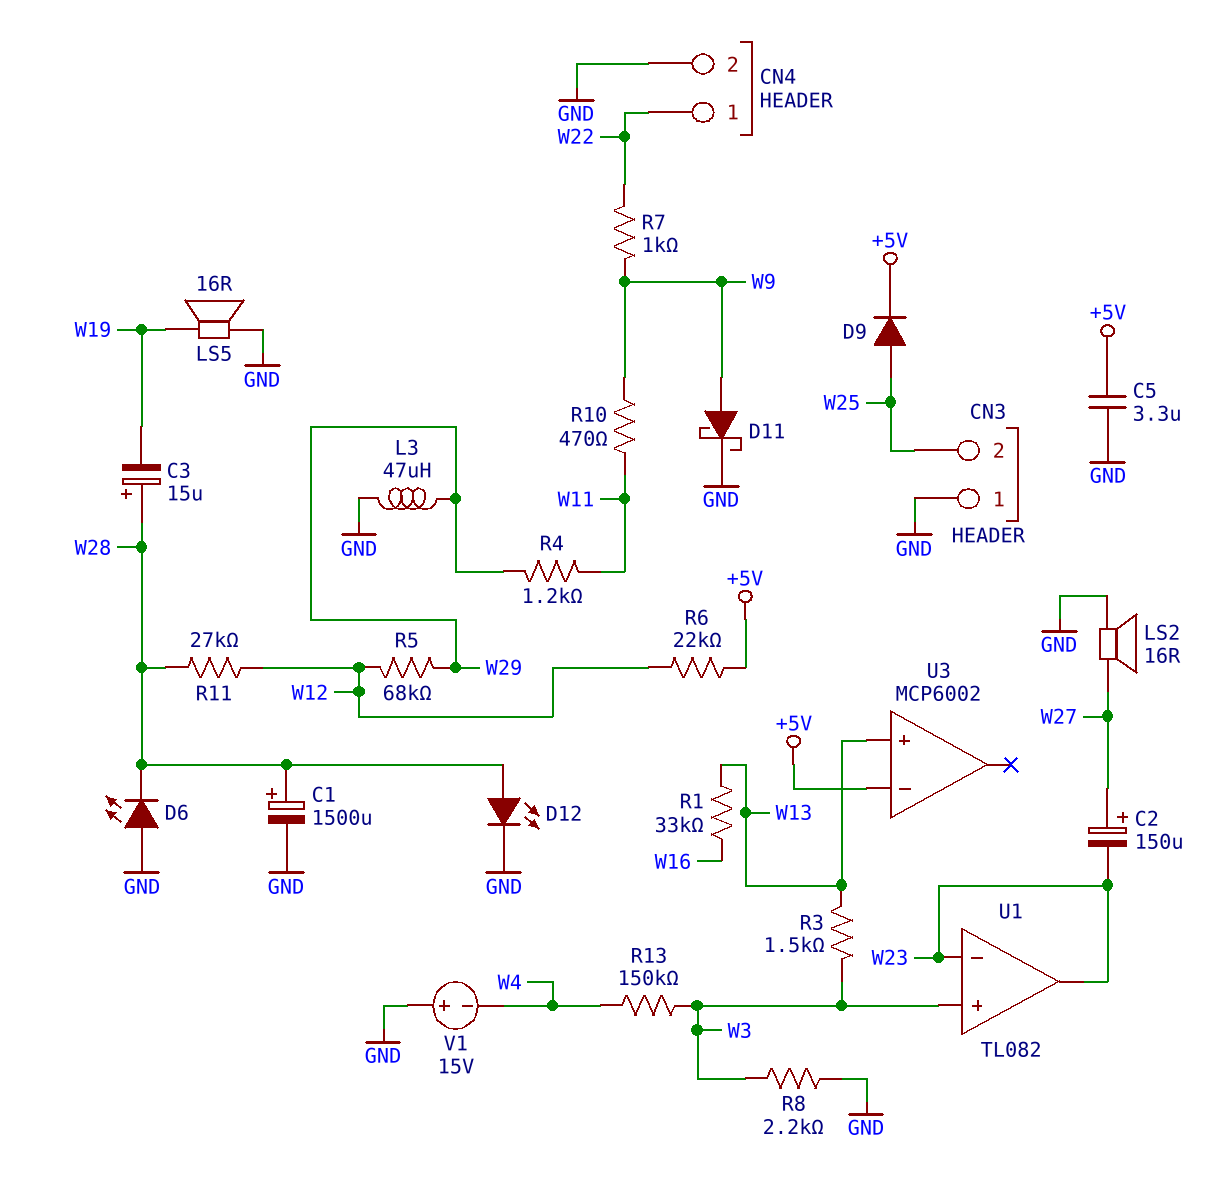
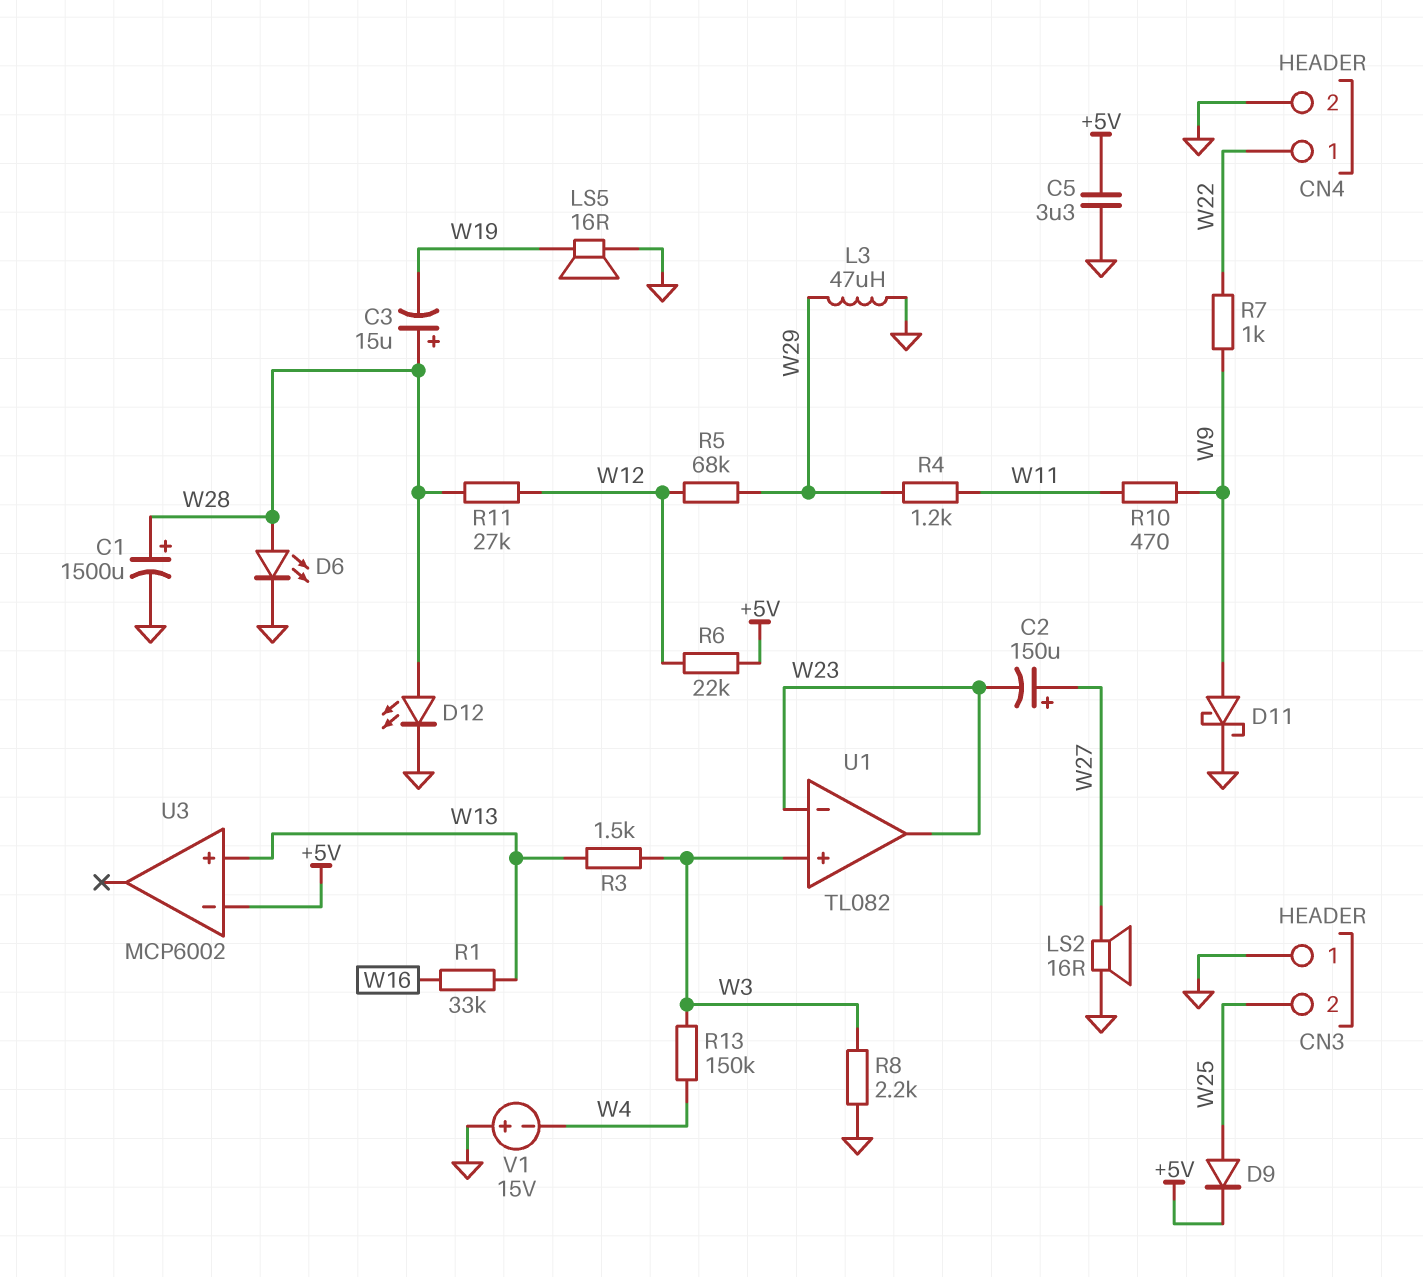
D6: LED (A GND, K W28) -> LED (A W28, K GND)

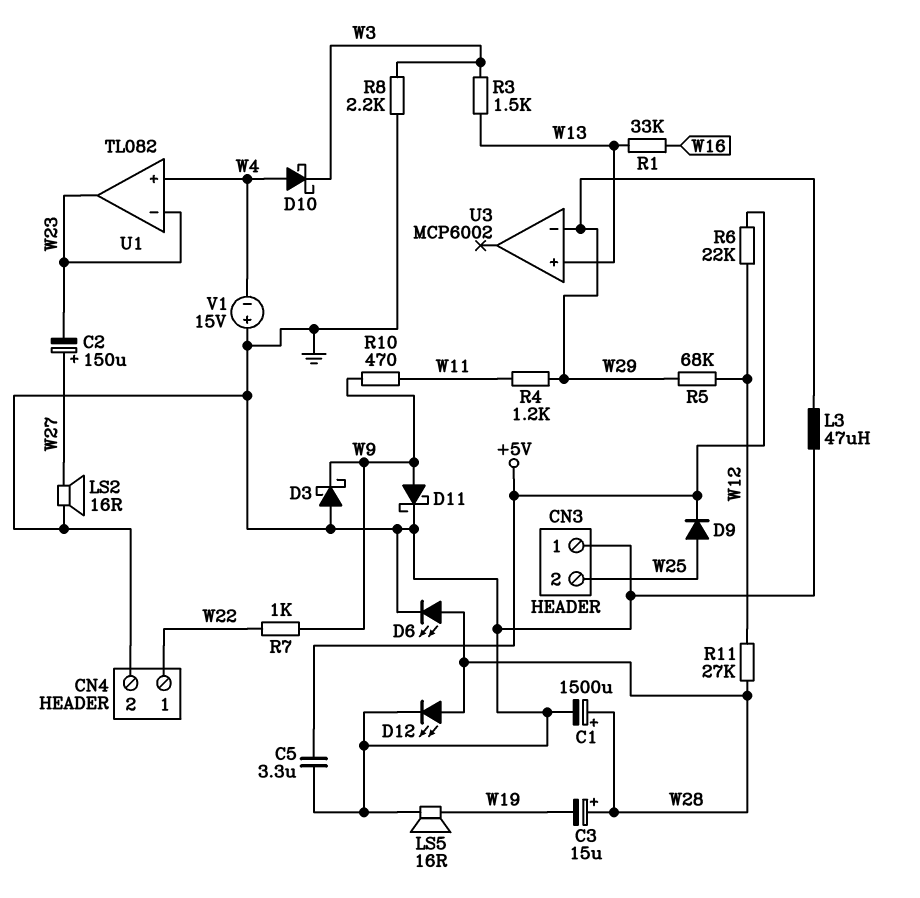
D3: none -> schottky (A GND, K W9)
D10: none -> schottky (A W4, K W3)
R13: 150k (W3, W4) -> none
U1 pin in+: W3 -> W4
U3 pin in-: +5V -> W29

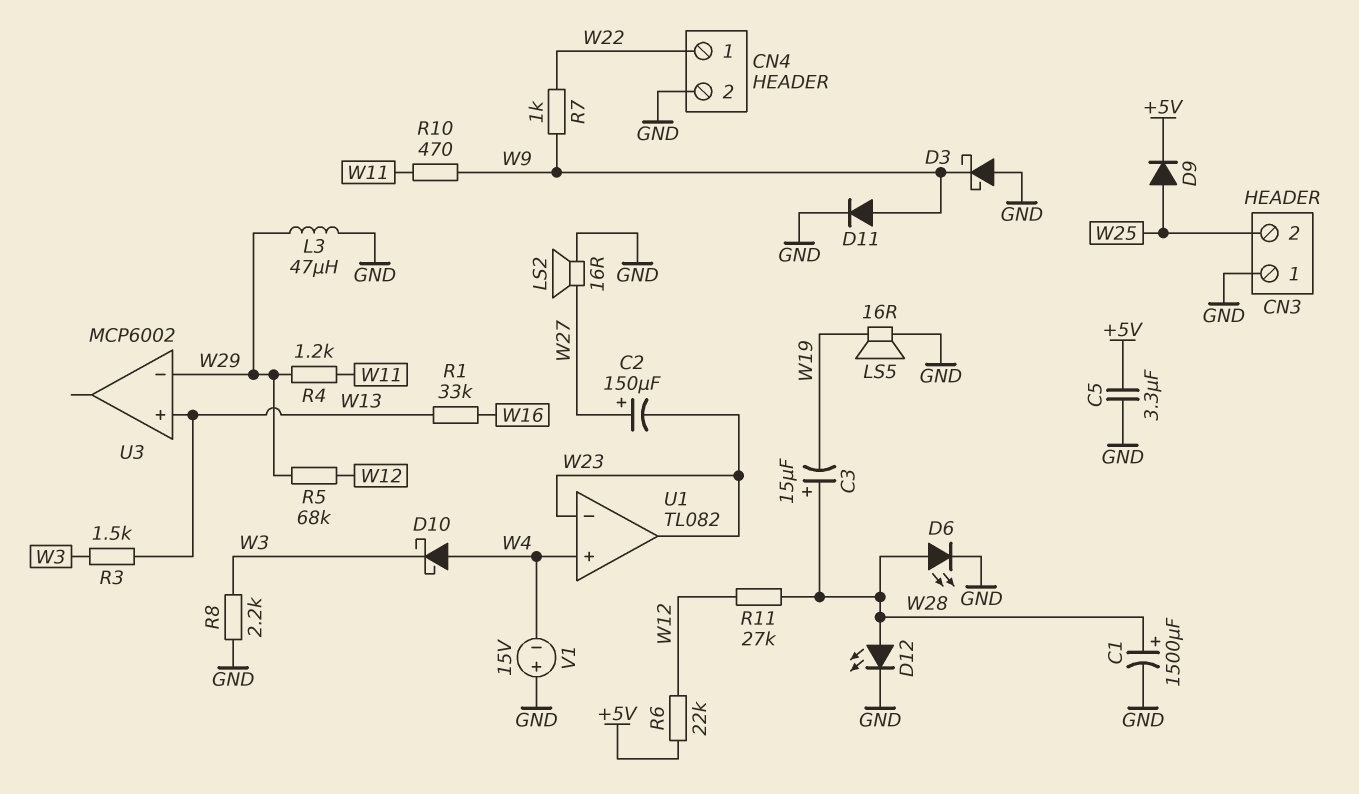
D11: schottky (A W9, K GND) -> diode (A W9, K GND)

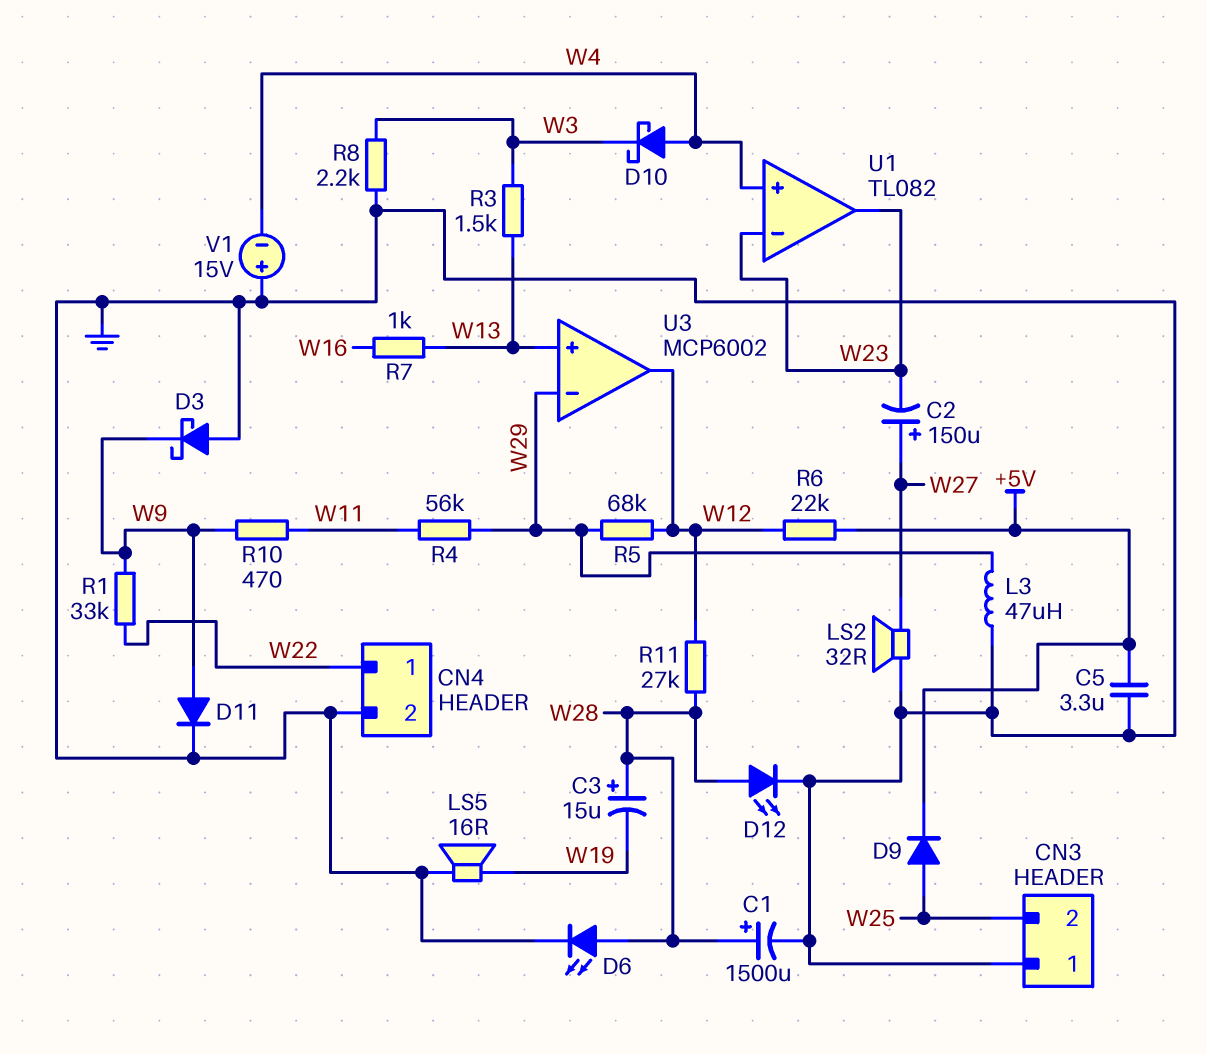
LS2: speaker 16R (GND, W27) -> speaker 32R (GND, W27)
R1: 33k (W13, W16) -> 33k (W9, W22)
R4: 1.2k (W11, W29) -> 56k (W11, W29)
R7: 1k (W9, W22) -> 1k (W13, W16)
U3 pin out: none -> W12

